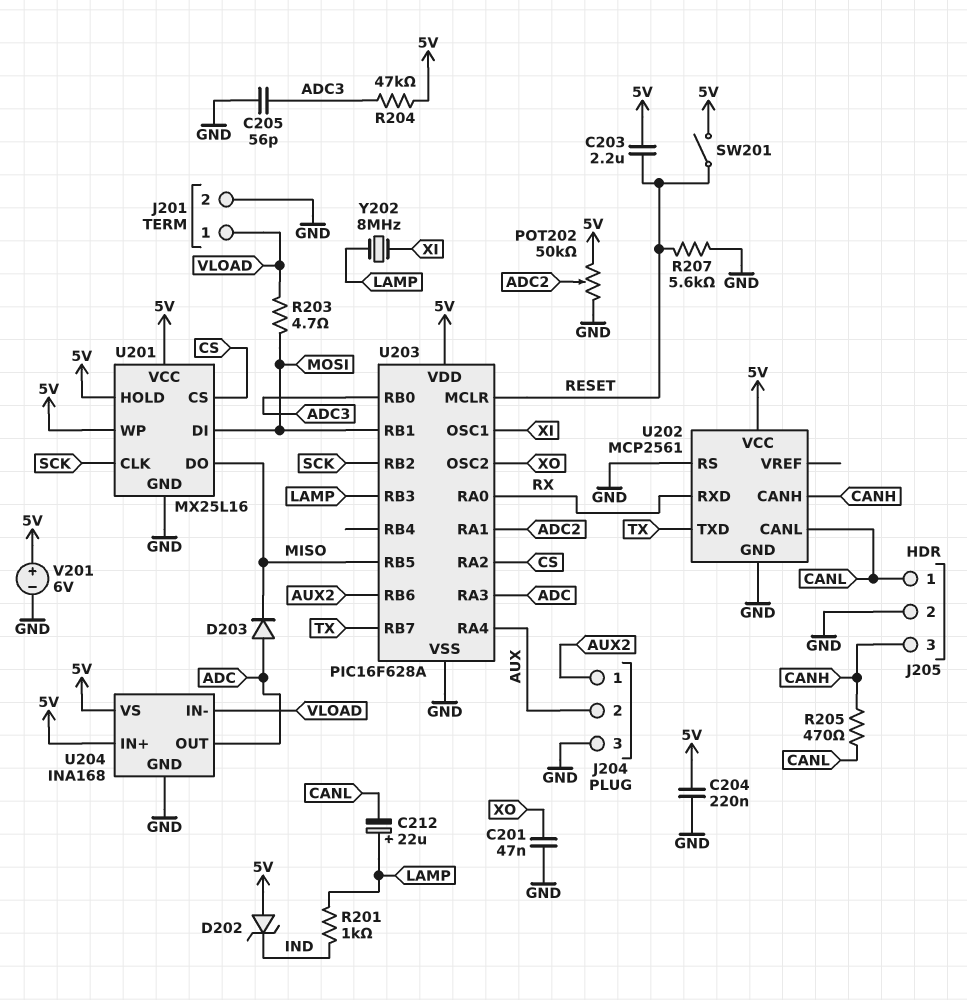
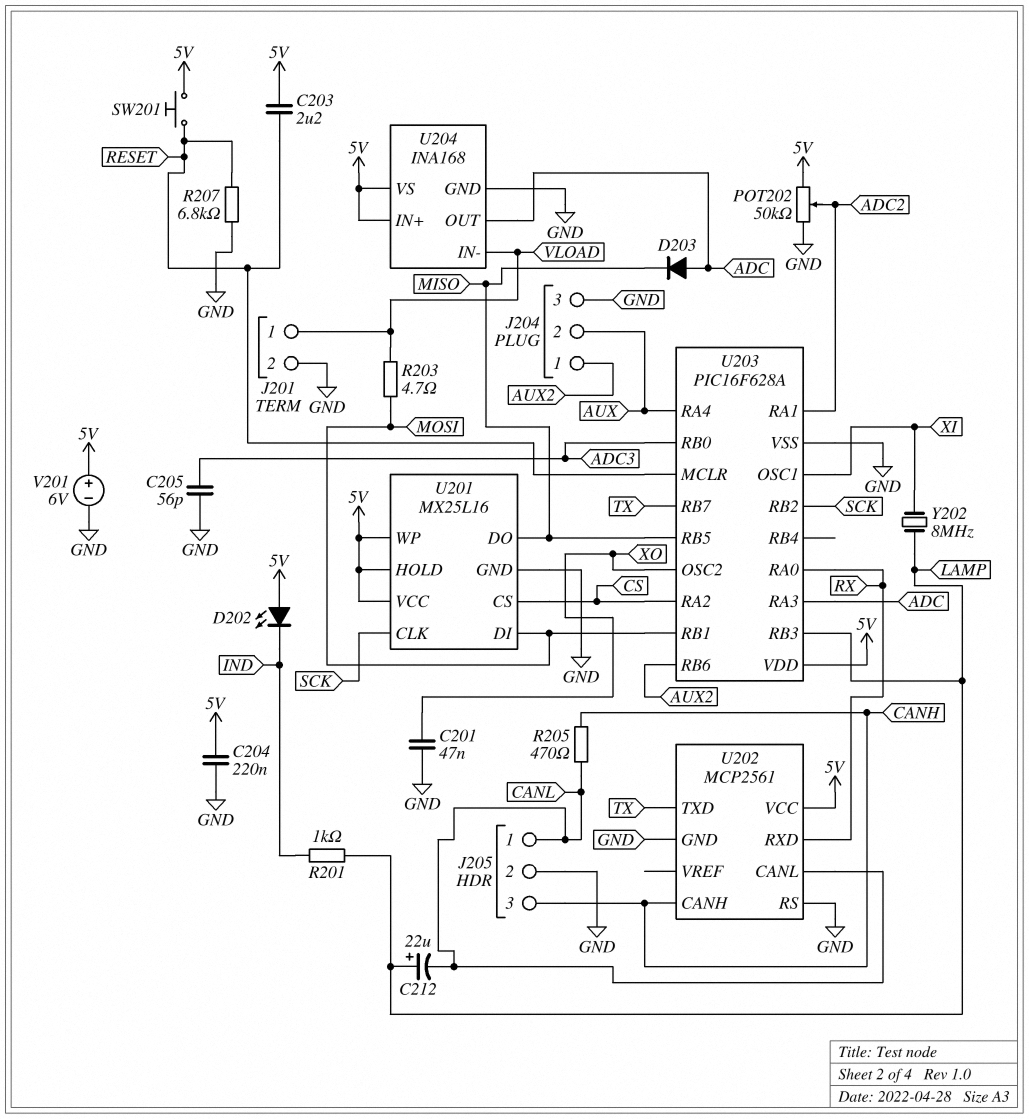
D202: zener (A 5V, K IND) -> LED (A 5V, K IND)
R204: 47k (5V, ADC3) -> none
R207: 5.6k (GND, RESET) -> 6.8k (GND, RESET)
SW201: switch (5V, RESET) -> button (5V, RESET)

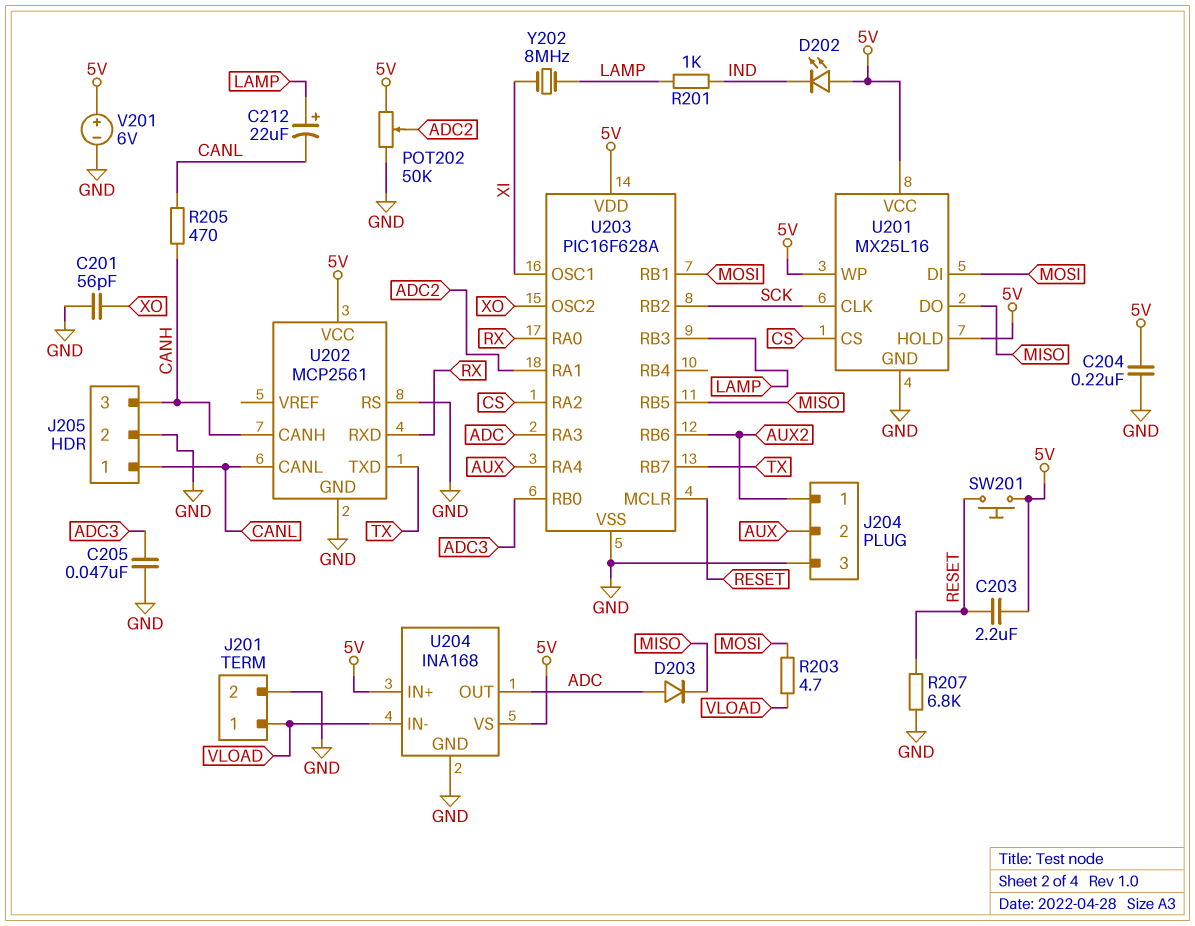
C201: 47nF (GND, XO) -> 56pF (GND, XO)
C205: 56pF (ADC3, GND) -> 47nF (ADC3, GND)

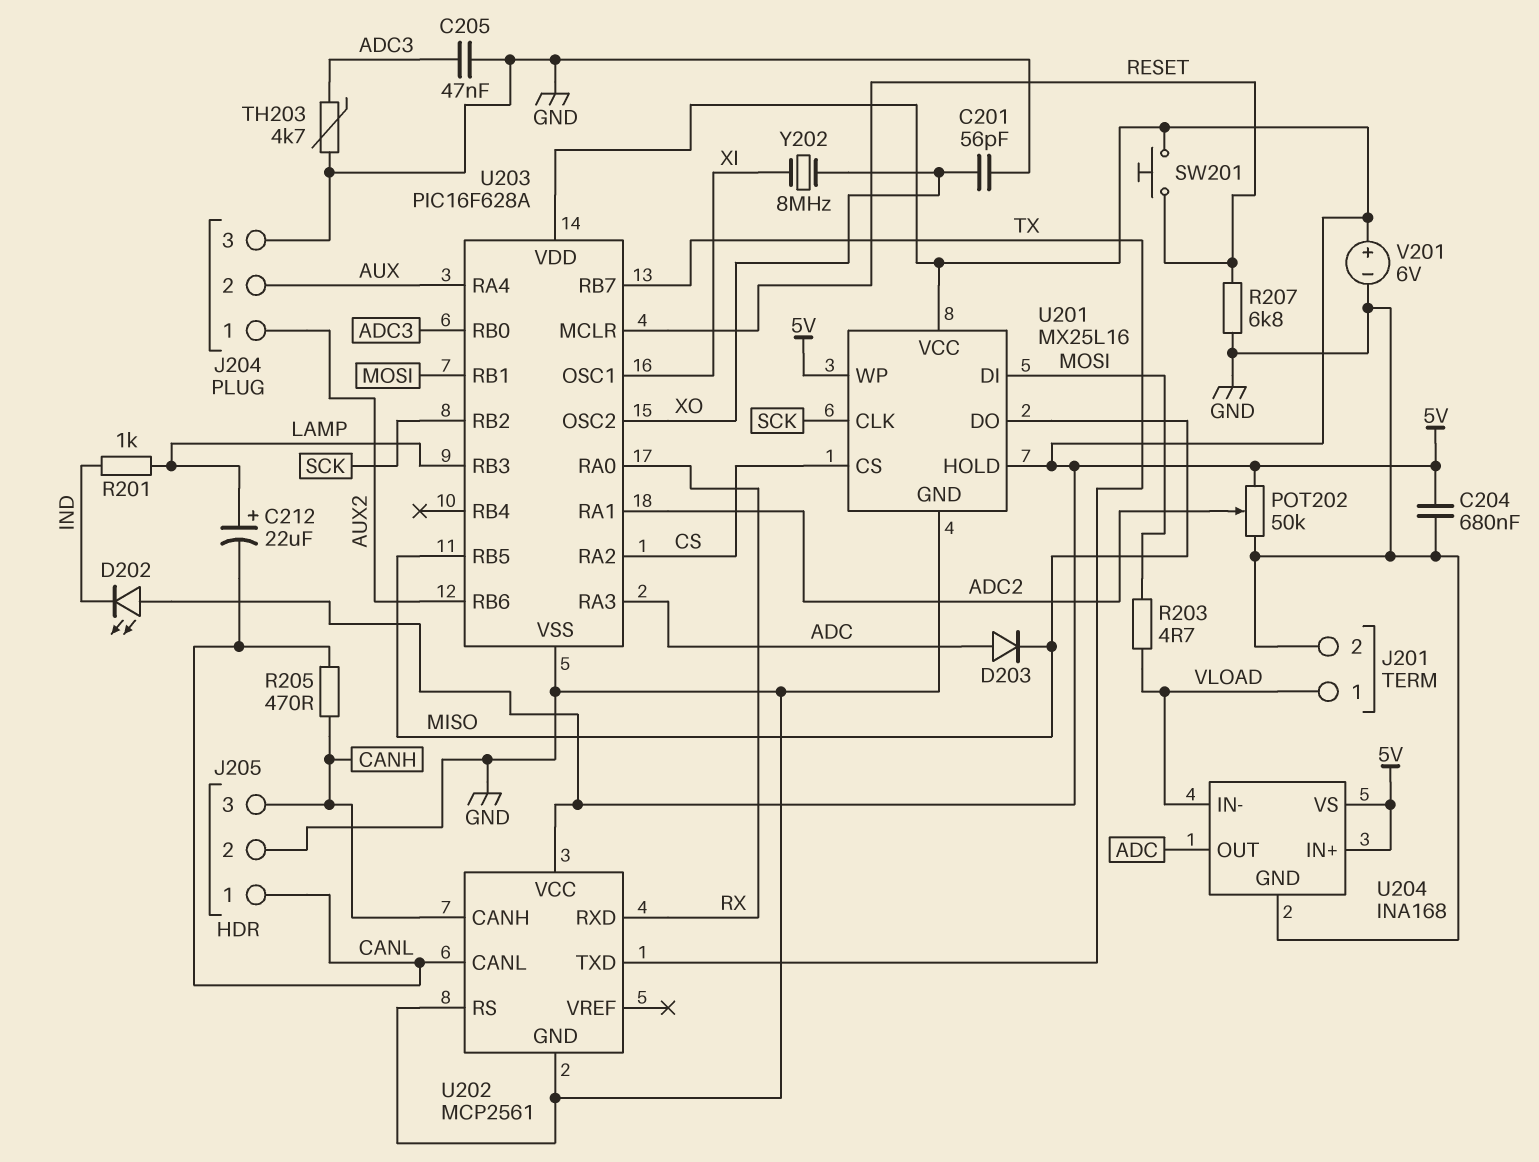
C203: 2.2uF (5V, RESET) -> none
C204: 220nF (5V, GND) -> 680nF (5V, GND)
TH203: none -> 4.7k (ADC3, GND)
Y202: 8MHz (LAMP, XI) -> 8MHz (XI, XO)

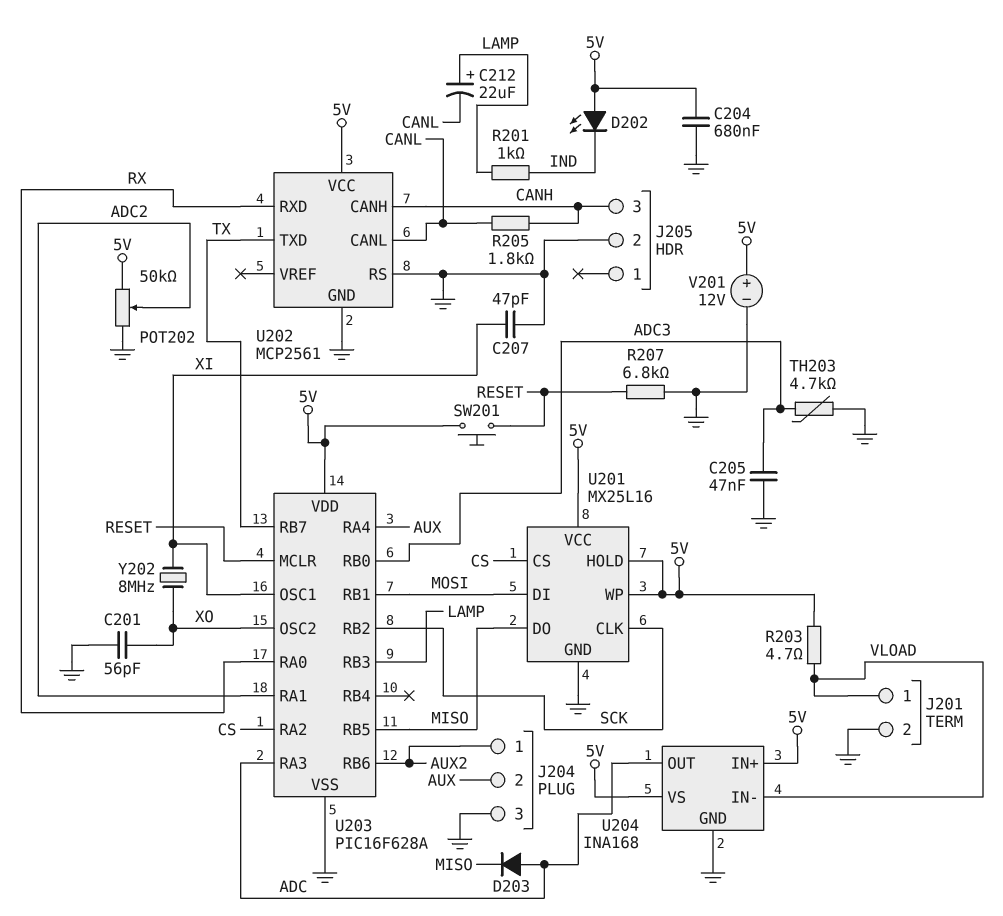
C207: none -> 47pF (GND, XI)
J205 pin 1: CANL -> none
R203: 4.7 (MOSI, VLOAD) -> 4.7 (5V, VLOAD)
R205: 470 (CANH, CANL) -> 1.8k (CANH, CANL)
V201: 6V (plus 5V, minus GND) -> 12V (plus 5V, minus GND)

